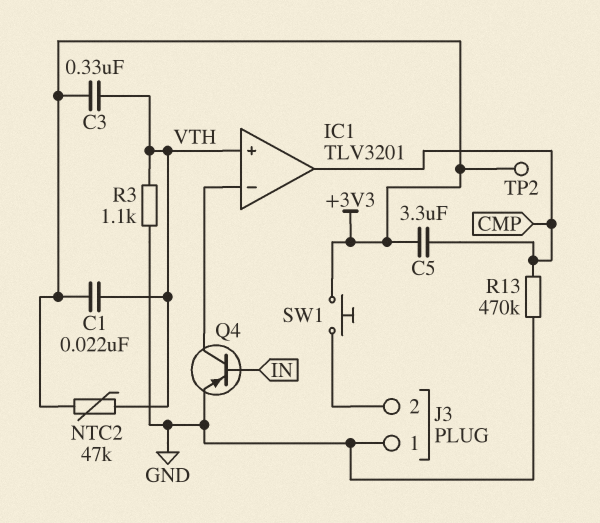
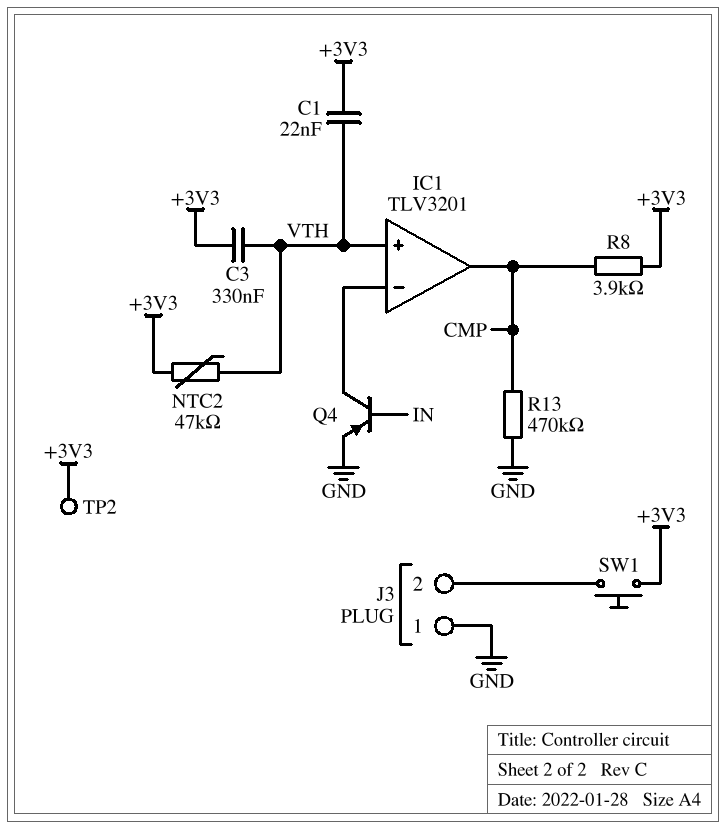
C5: 3.3uF (+3V3, CMP) -> none
R3: 1.1k (GND, VTH) -> none
R8: none -> 3.9k (+3V3, CMP)

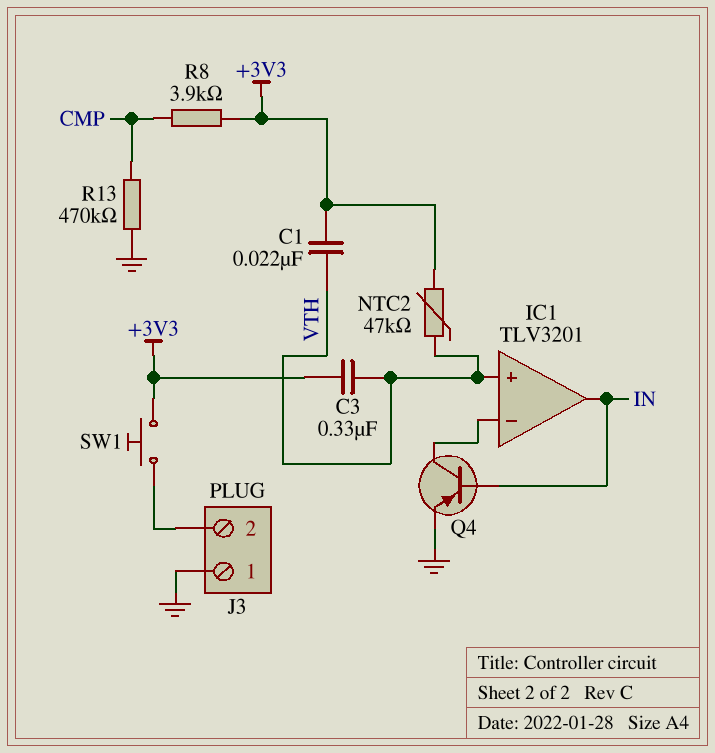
IC1 pin out: CMP -> IN
TP2: test point (+3V3) -> none

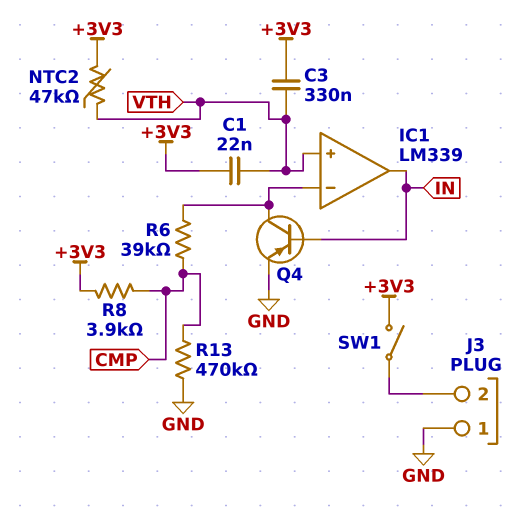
IC1: TLV3201 -> LM339
R6: none -> 39k (CMP, IC1/in-)
SW1: button (+3V3, J3/2) -> switch (+3V3, J3/2)

